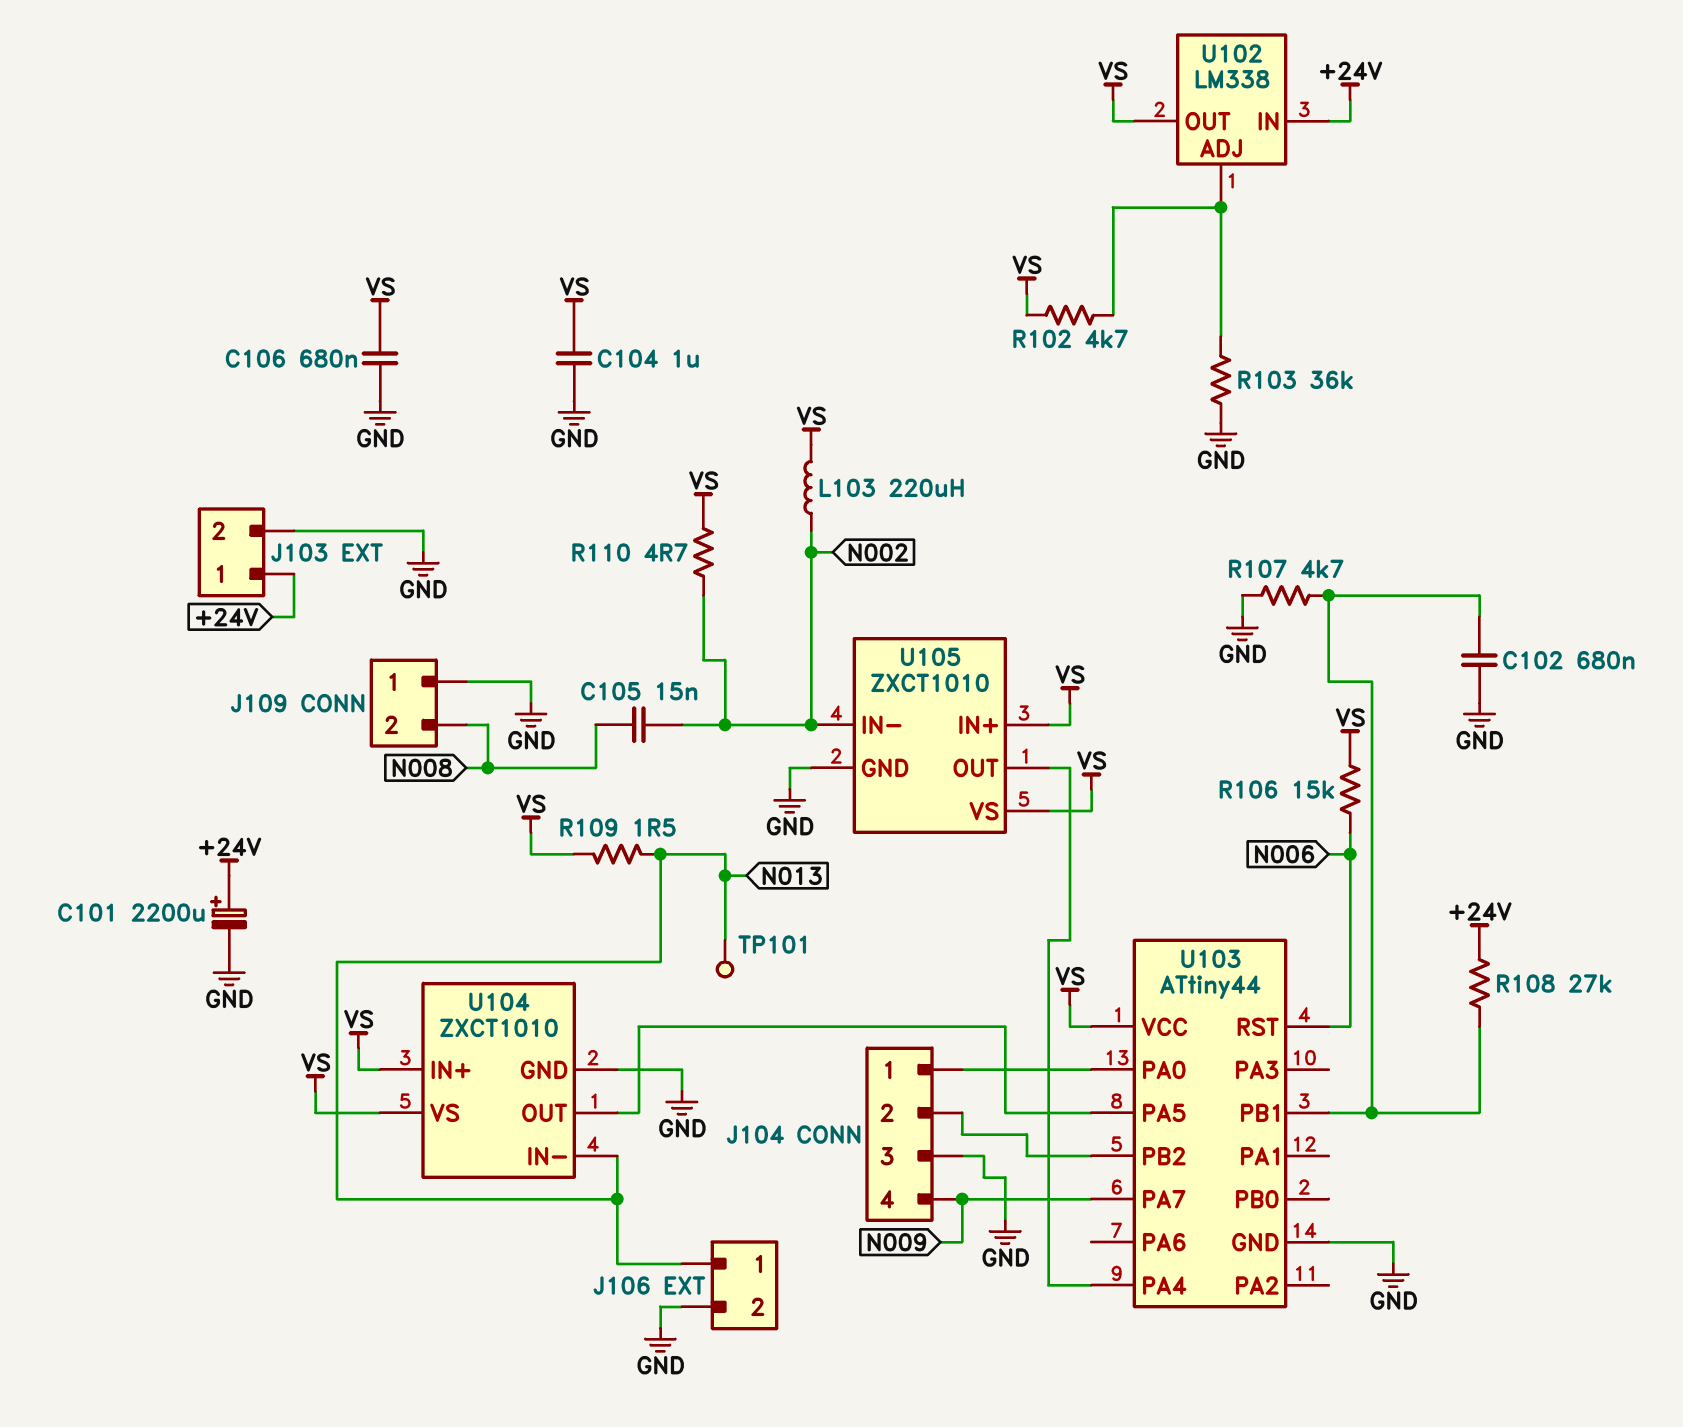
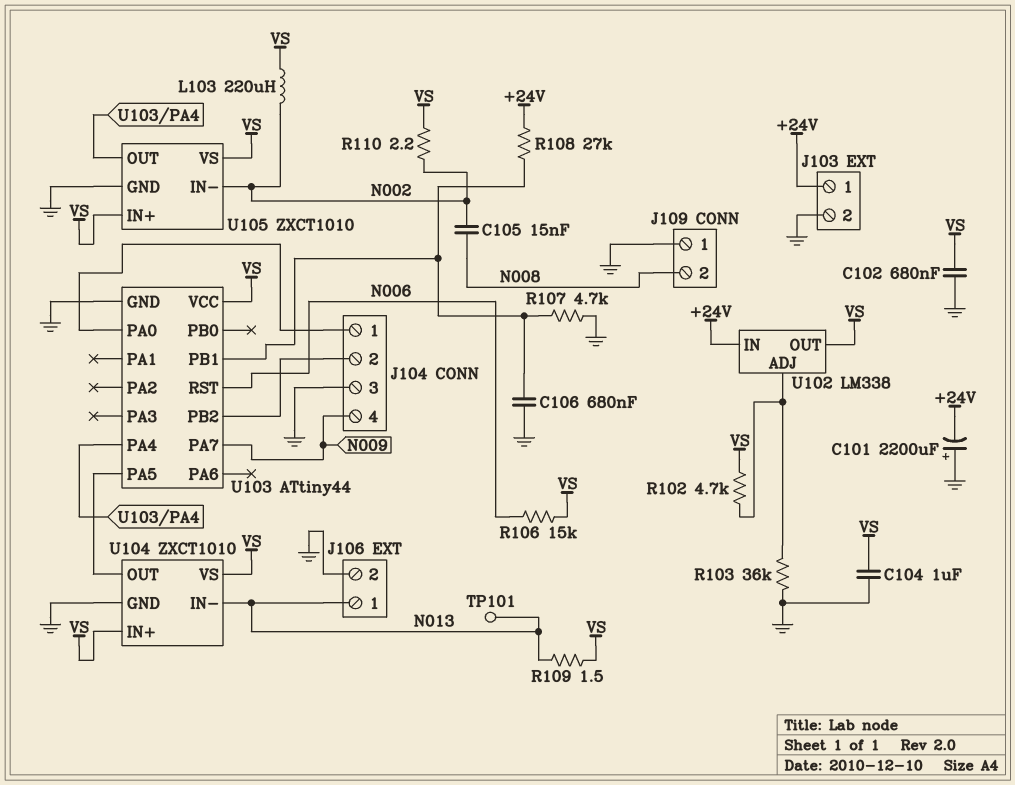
C101: 2200uF (plus +24V, minus GND) -> 2200uF (plus GND, minus +24V)
C102: 680nF (GND, U103/PB1) -> 680nF (GND, VS)
C106: 680nF (GND, VS) -> 680nF (GND, U103/PB1)
R110: 4.7 (N002, VS) -> 2.2 (N002, VS)

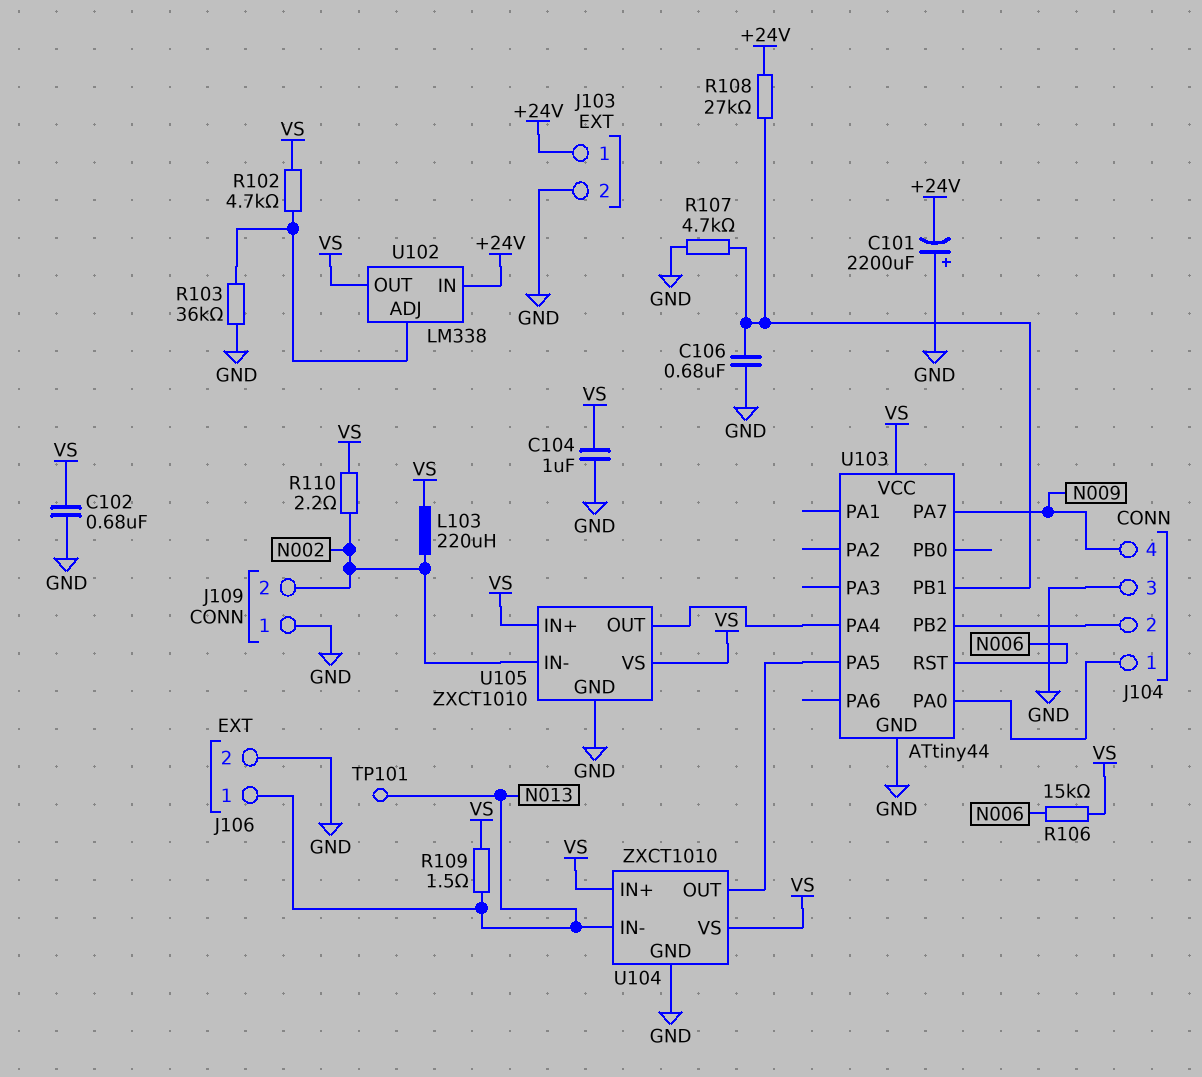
C105: 15nF (N002, N008) -> none
J109 pin 2: N008 -> N002

